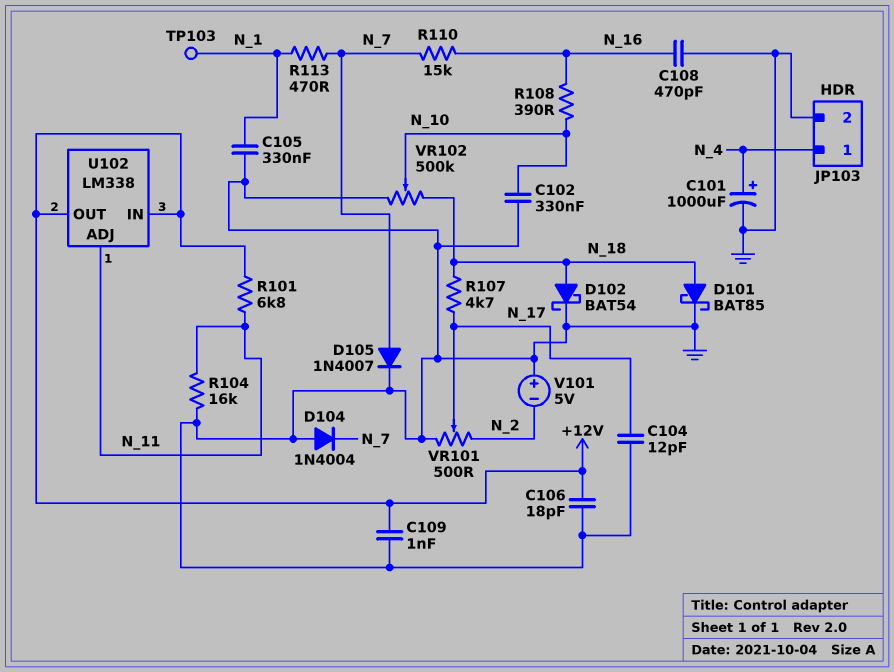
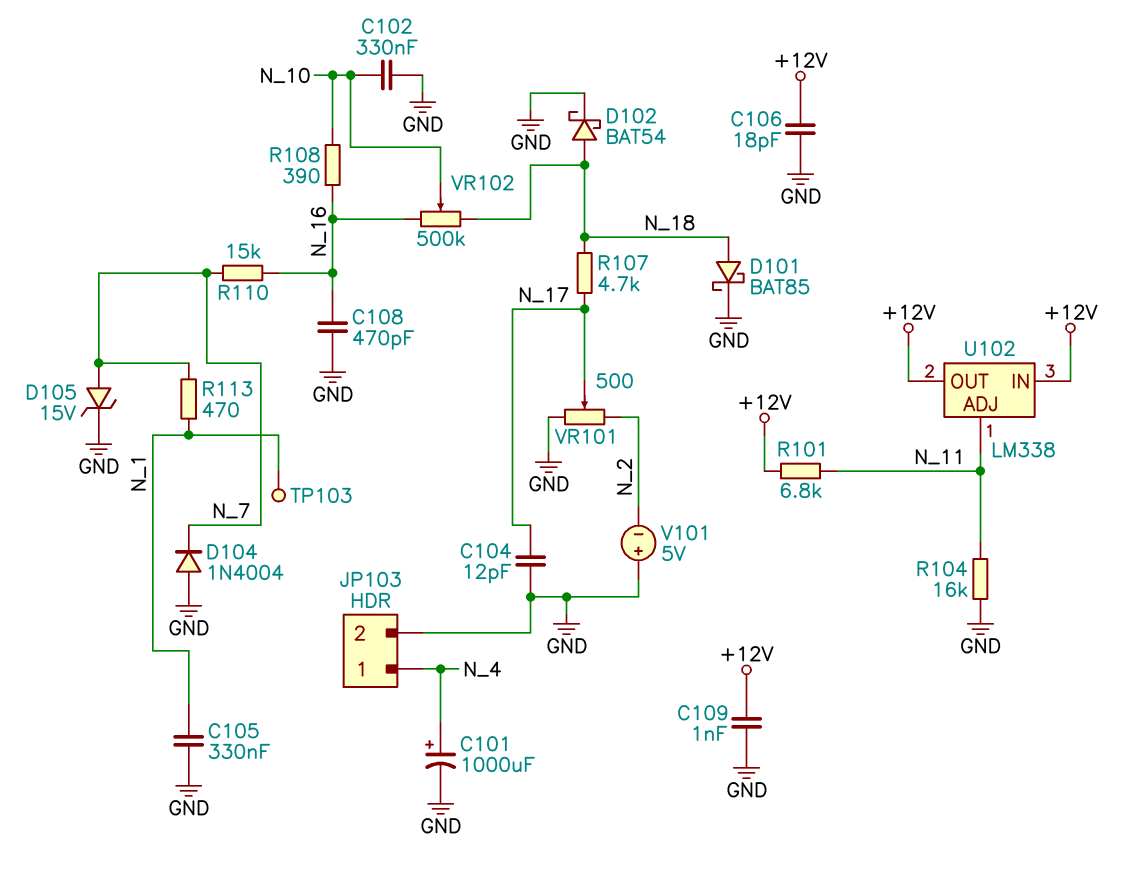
D105: diode 1N4007 (A N_7, K GND) -> zener 15V (A N_7, K GND)
VR102: 500k (GND, N_18, wiper N_10) -> 500k (N_16, N_18, wiper N_10)

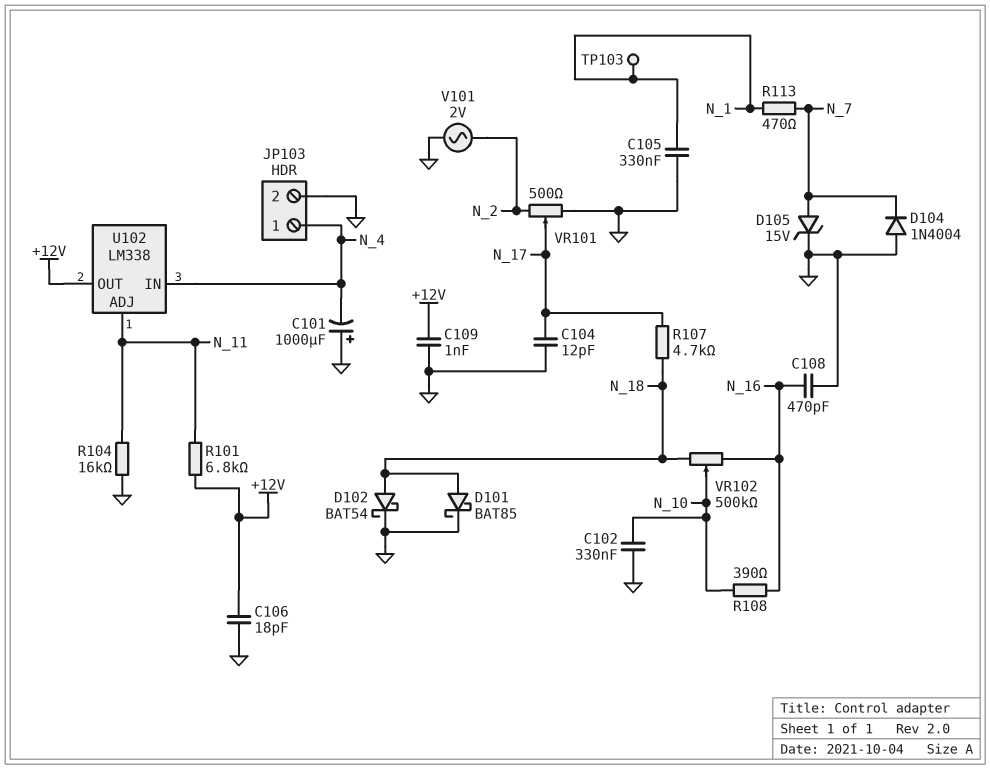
C101: 1000uF (plus N_4, minus GND) -> 1000uF (plus GND, minus N_4)
R110: 15k (N_7, N_16) -> none
U102 pin IN: +12V -> N_4
V101: 5V (plus GND, minus N_2) -> AC 2V (GND, N_2)

